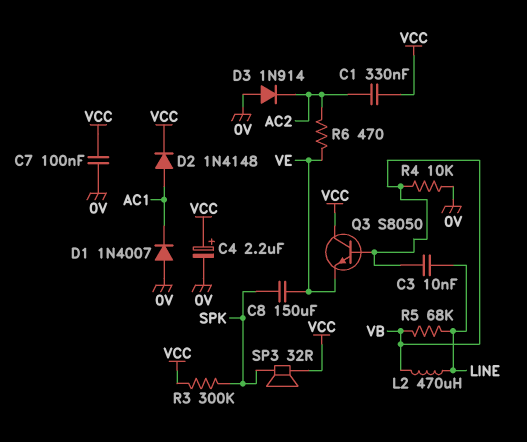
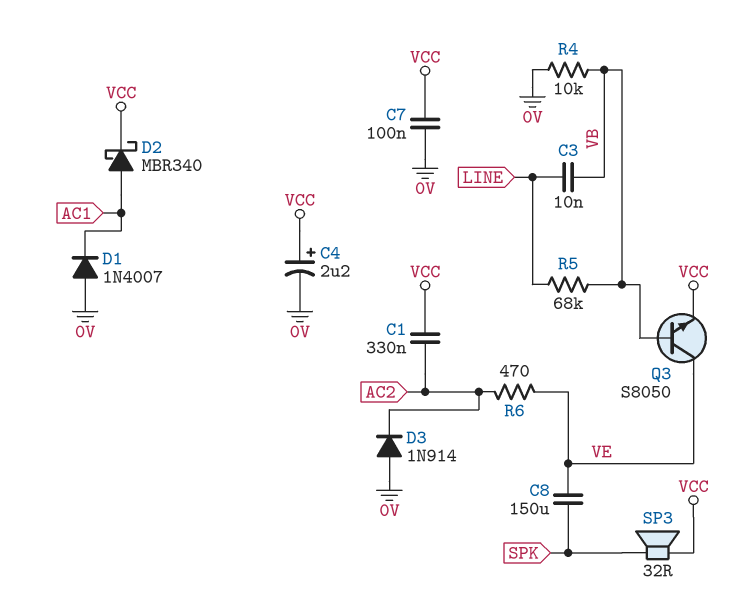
D2: diode 1N4148 (A AC1, K VCC) -> schottky MBR340 (A AC1, K VCC)
L2: 470uH (LINE, VB) -> none
Q3: NPN S8050 (B VB, C VCC, E VE) -> NPN S8050 (B VB, C VE, E VCC)
R3: 300k (SPK, VCC) -> none

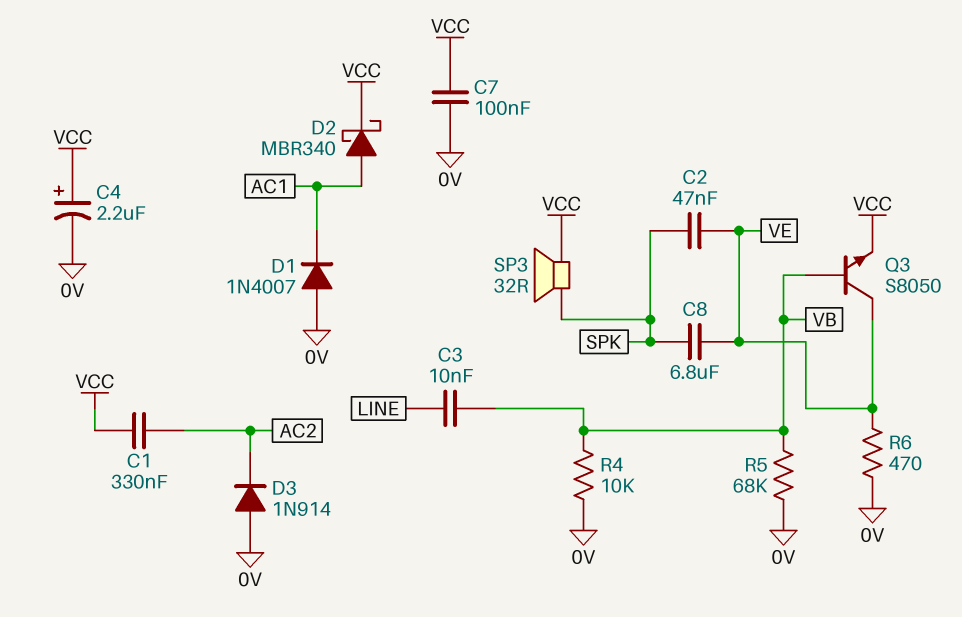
C2: none -> 47nF (SPK, VE)
C8: 150uF (SPK, VE) -> 6.8uF (SPK, VE)
R5: 68k (LINE, VB) -> 68k (0V, VB)
R6: 470 (AC2, VE) -> 470 (0V, VE)

